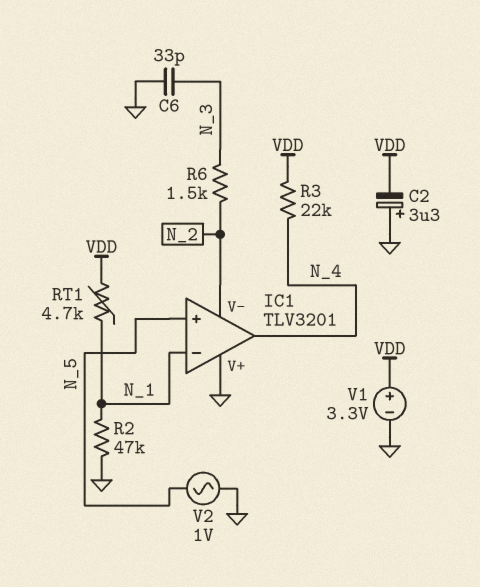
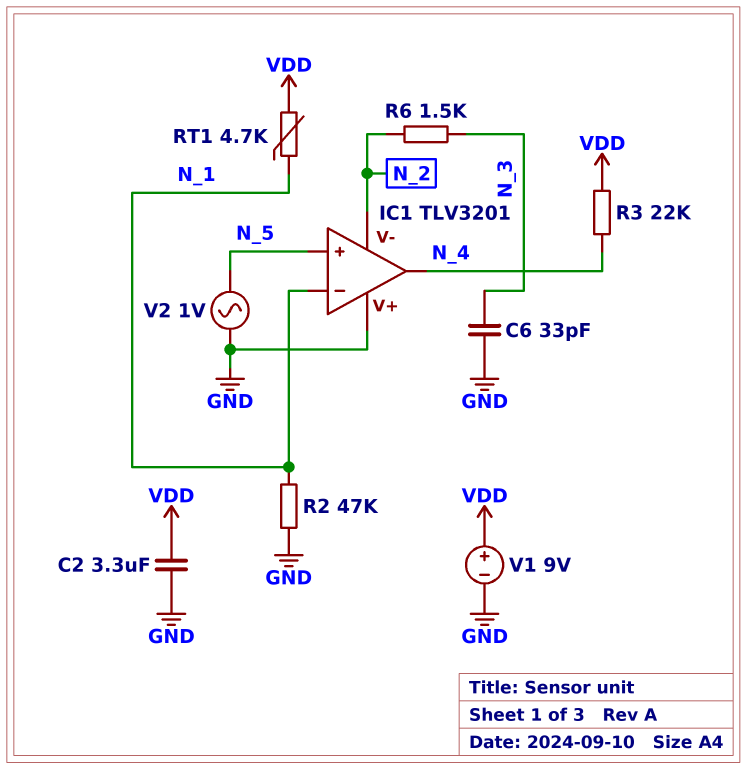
C2: 3.3uF (plus GND, minus VDD) -> 3.3uF (GND, VDD)
V1: 3.3V (plus VDD, minus GND) -> 9V (plus VDD, minus GND)

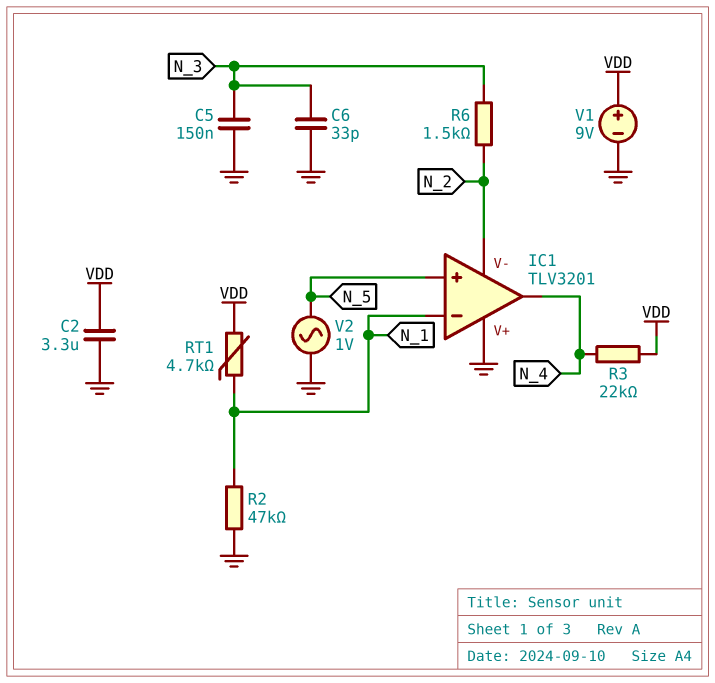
C5: none -> 150nF (GND, N_3)

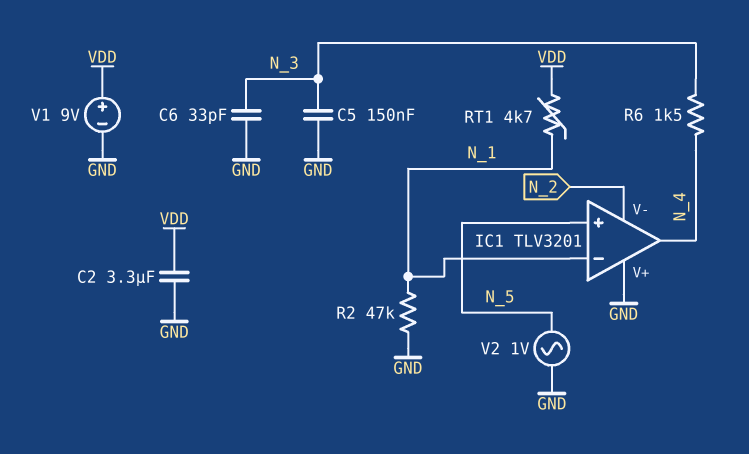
R3: 22k (N_4, VDD) -> none
R6: 1.5k (N_2, N_3) -> 1.5k (N_3, N_4)

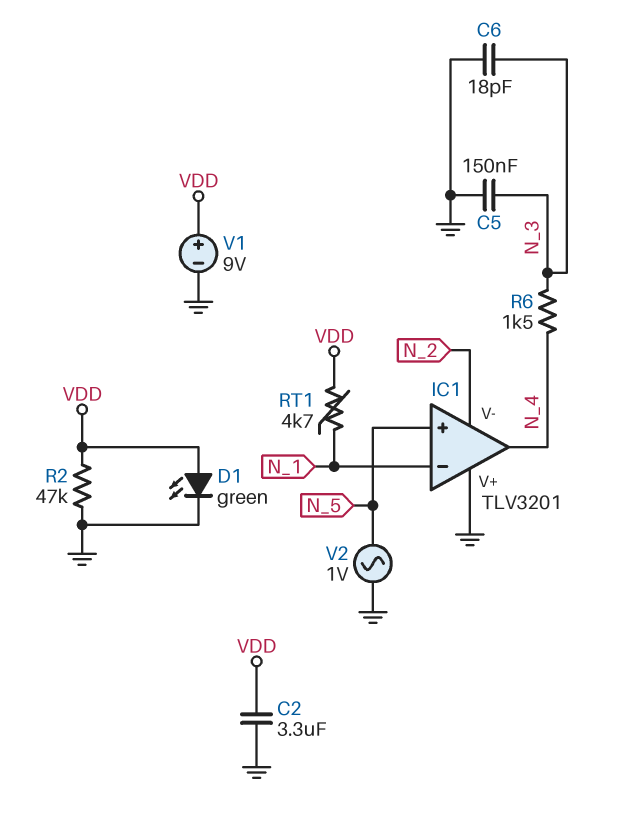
C6: 33pF (GND, N_3) -> 18pF (GND, N_3)
D1: none -> LED green (A VDD, K GND)
R2: 47k (GND, N_1) -> 47k (GND, VDD)

